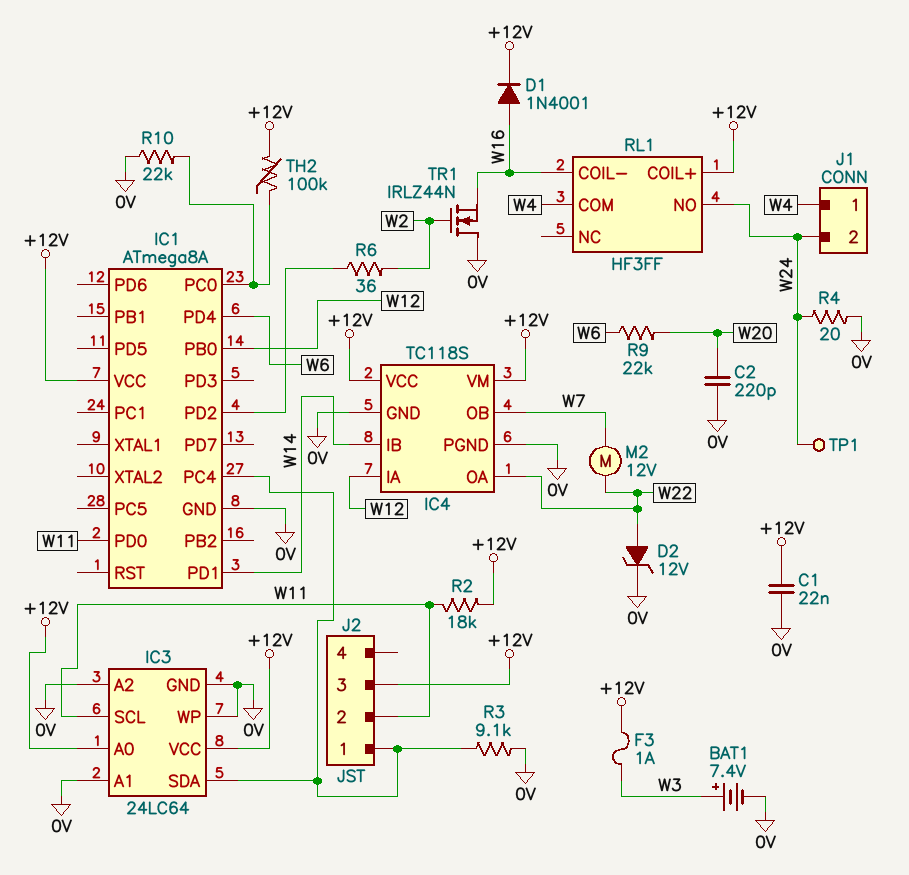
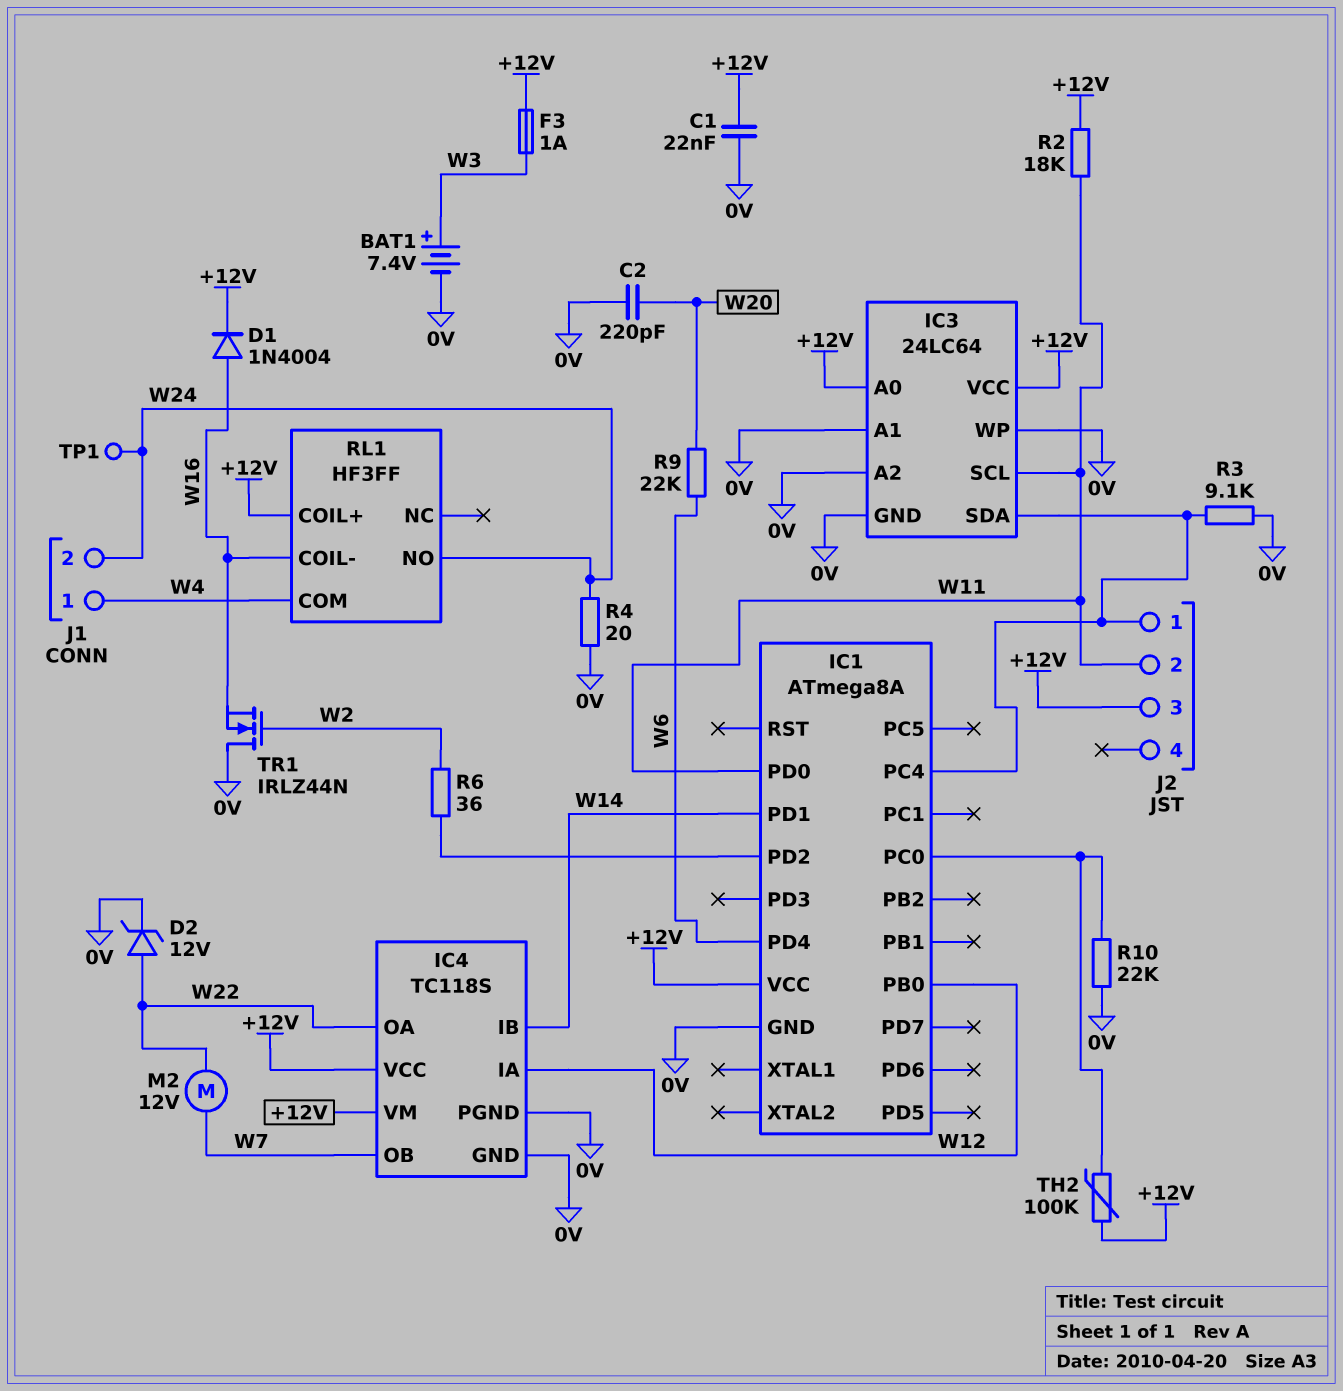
D1: diode 1N4001 (A W16, K +12V) -> diode 1N4004 (A W16, K +12V)

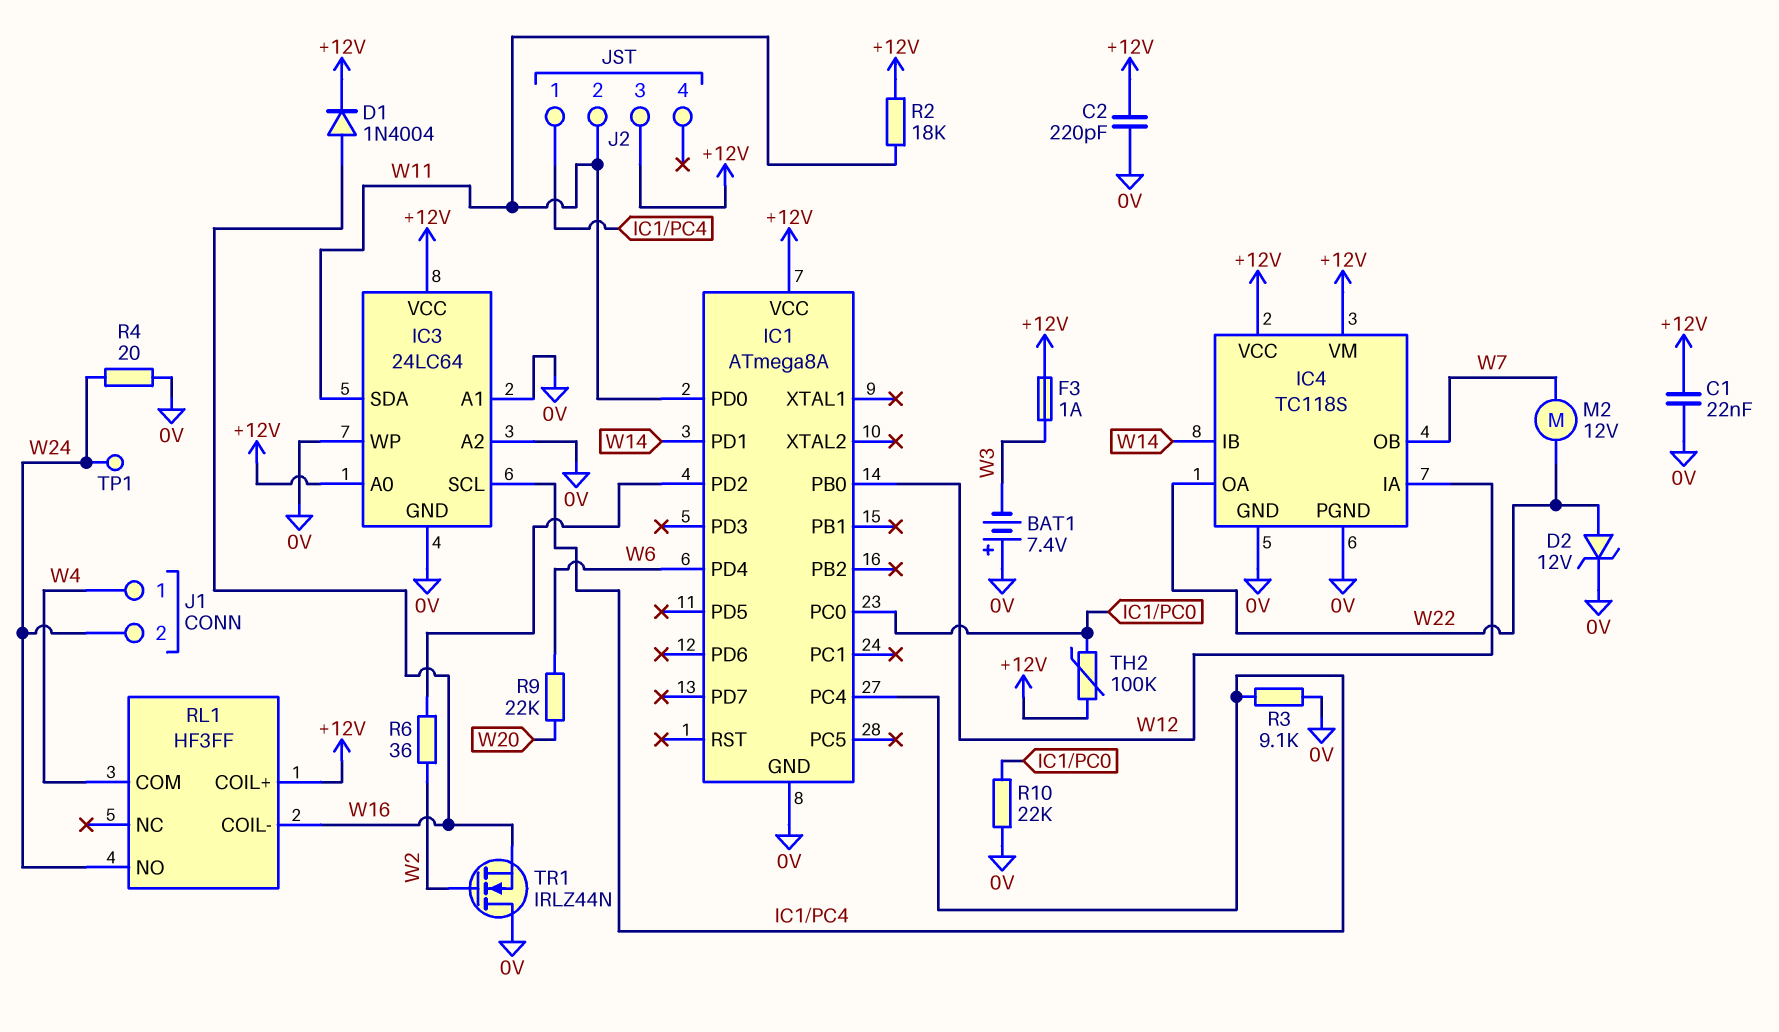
BAT1: 7.4V (plus W3, minus 0V) -> 7.4V (plus 0V, minus W3)
C2: 220pF (0V, W20) -> 220pF (+12V, 0V)
IC3 pin SCL: W11 -> IC1/PC4
IC3 pin SDA: IC1/PC4 -> W11

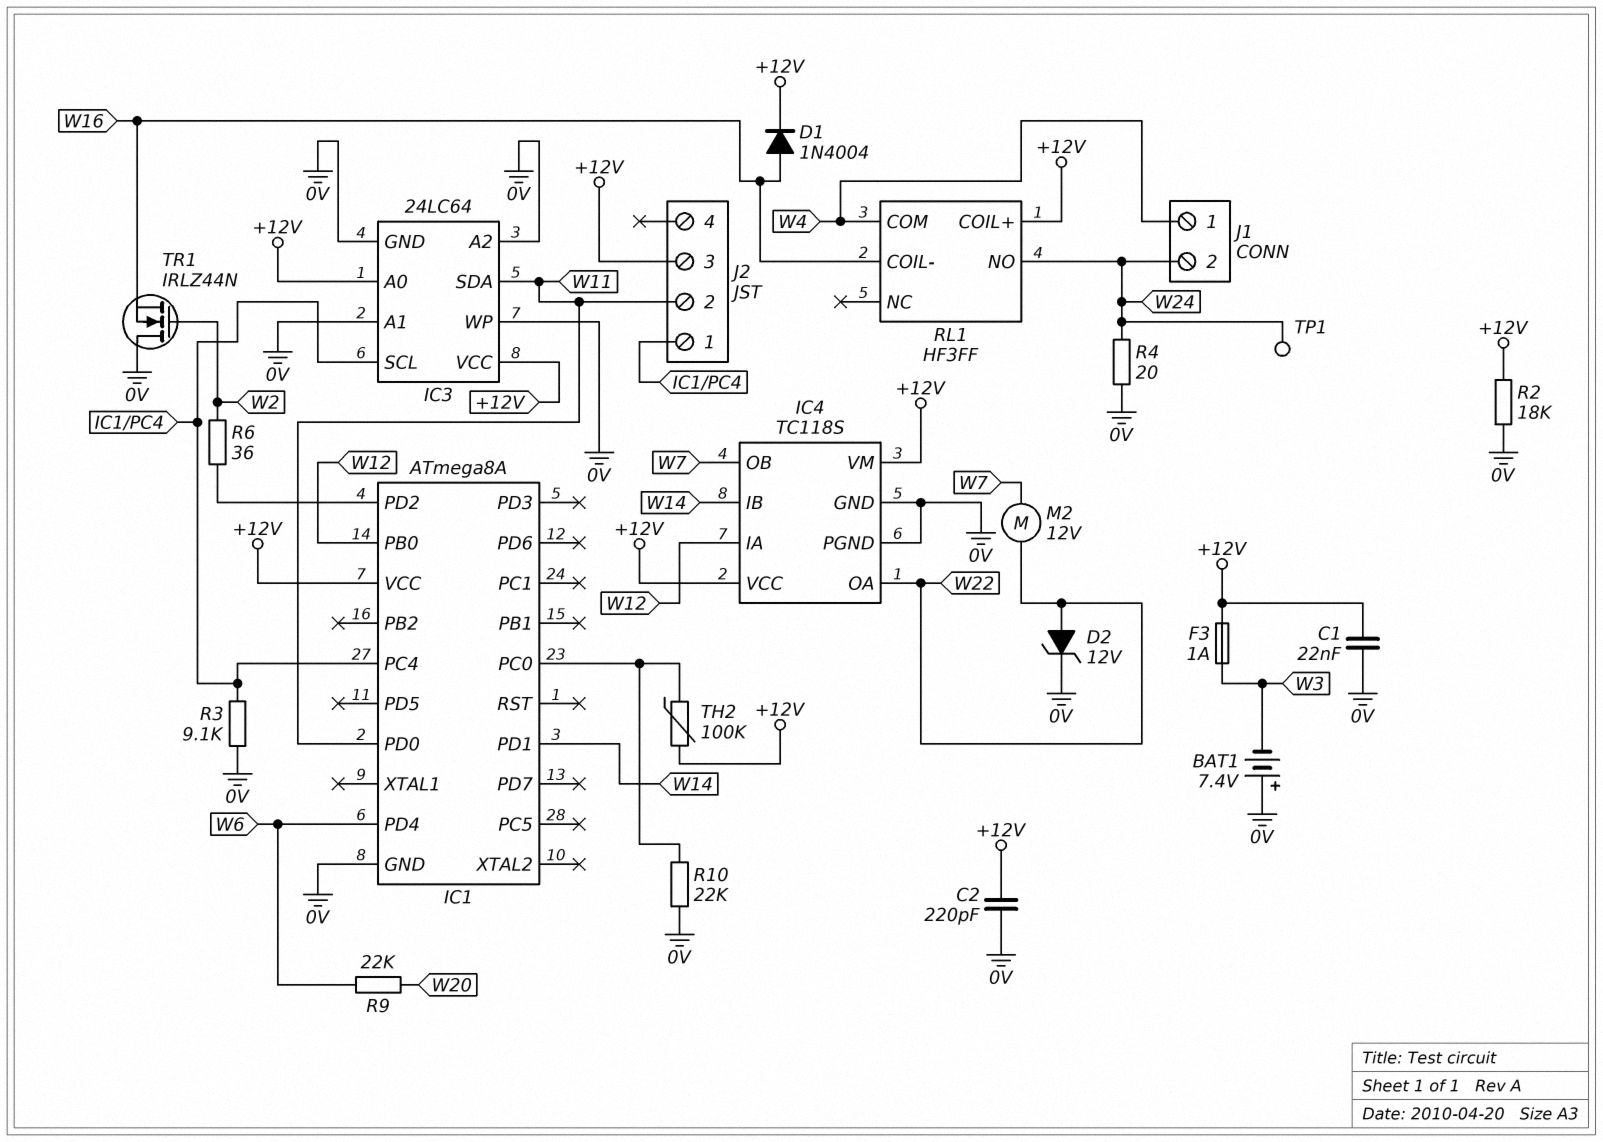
R2: 18k (+12V, W11) -> 18k (+12V, 0V)

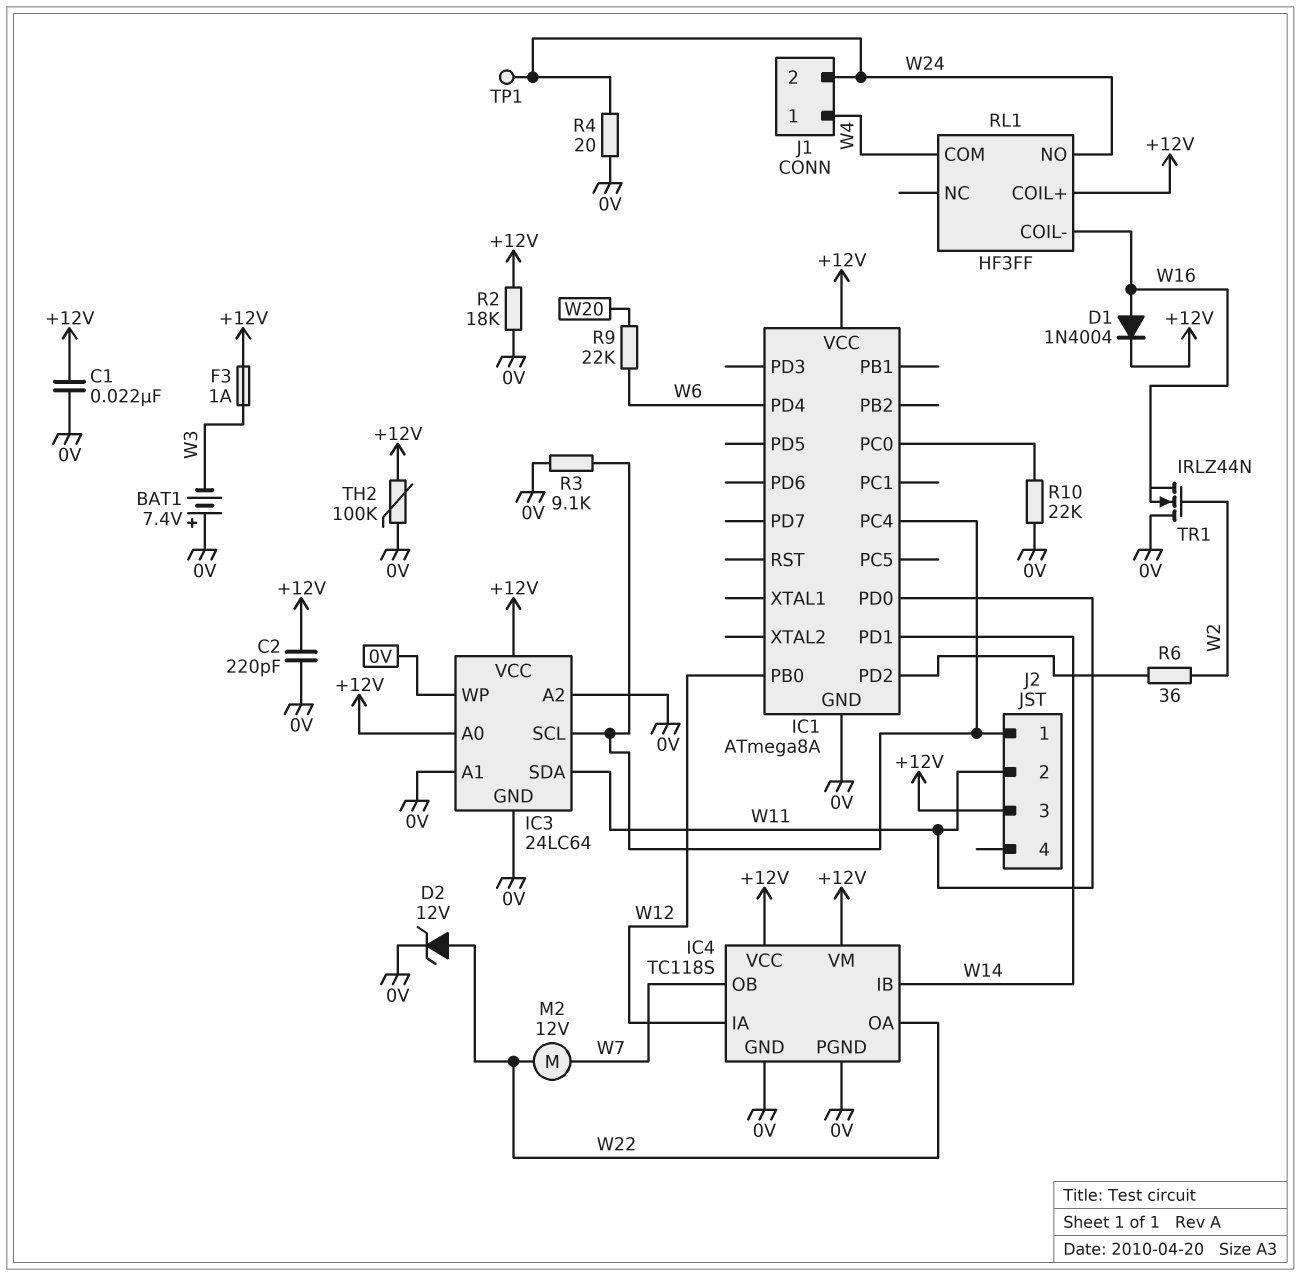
TH2: 100k (+12V, IC1/PC0) -> 100k (+12V, 0V)

